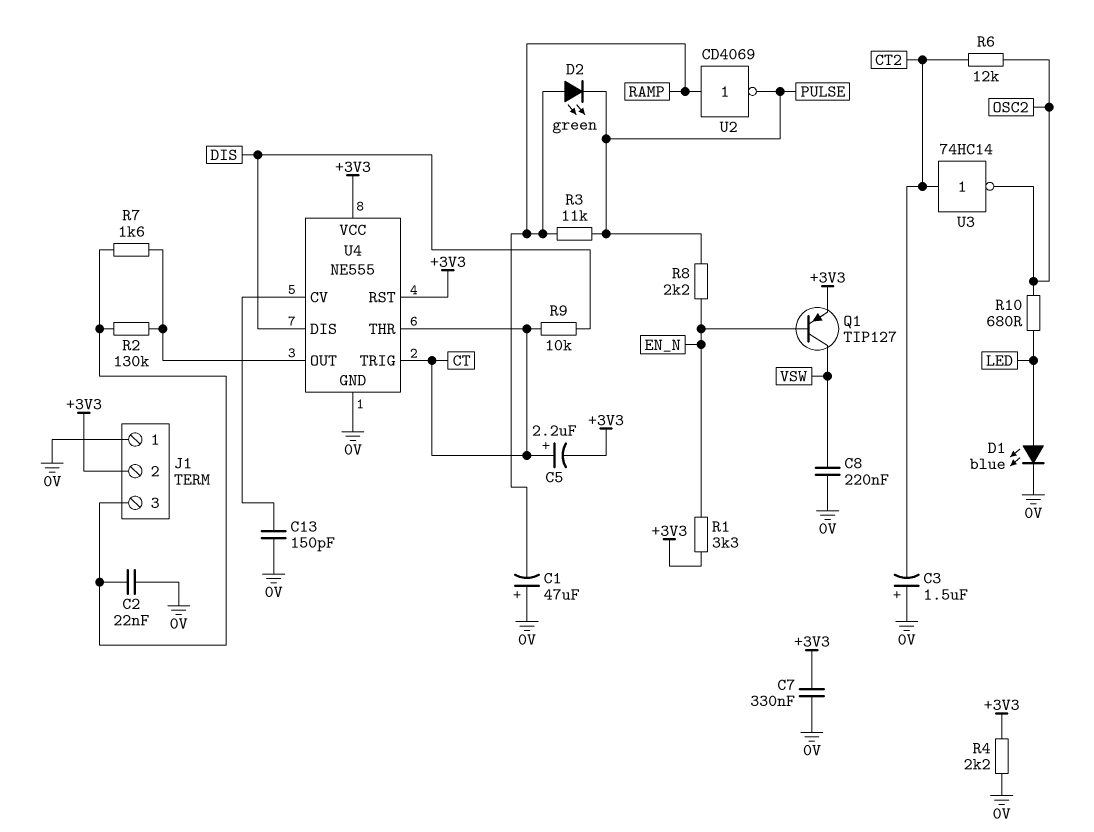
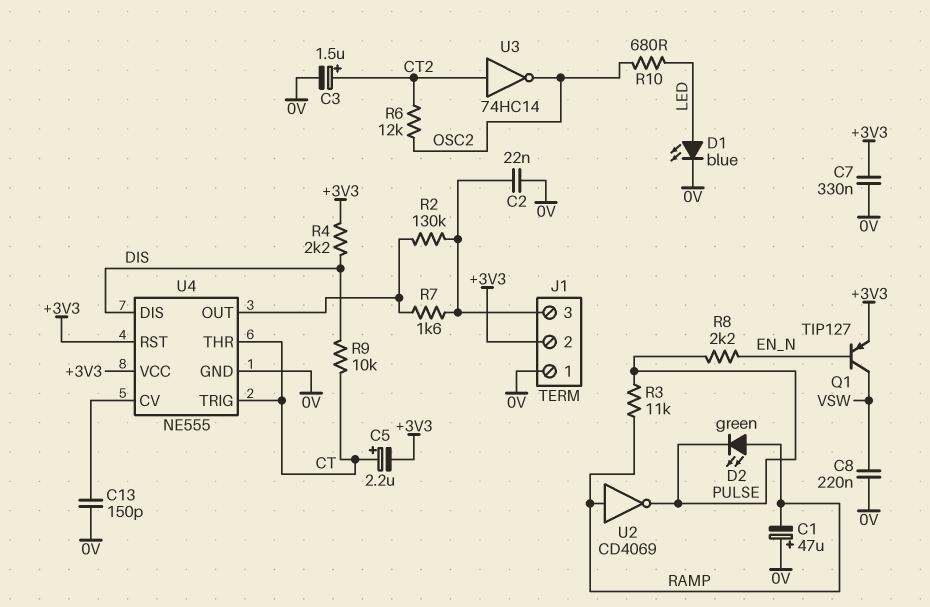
C3: 1.5uF (plus 0V, minus CT2) -> 1.5uF (plus CT2, minus 0V)
R1: 3.3k (+3V3, EN_N) -> none
R4: 2.2k (+3V3, 0V) -> 2.2k (+3V3, DIS)

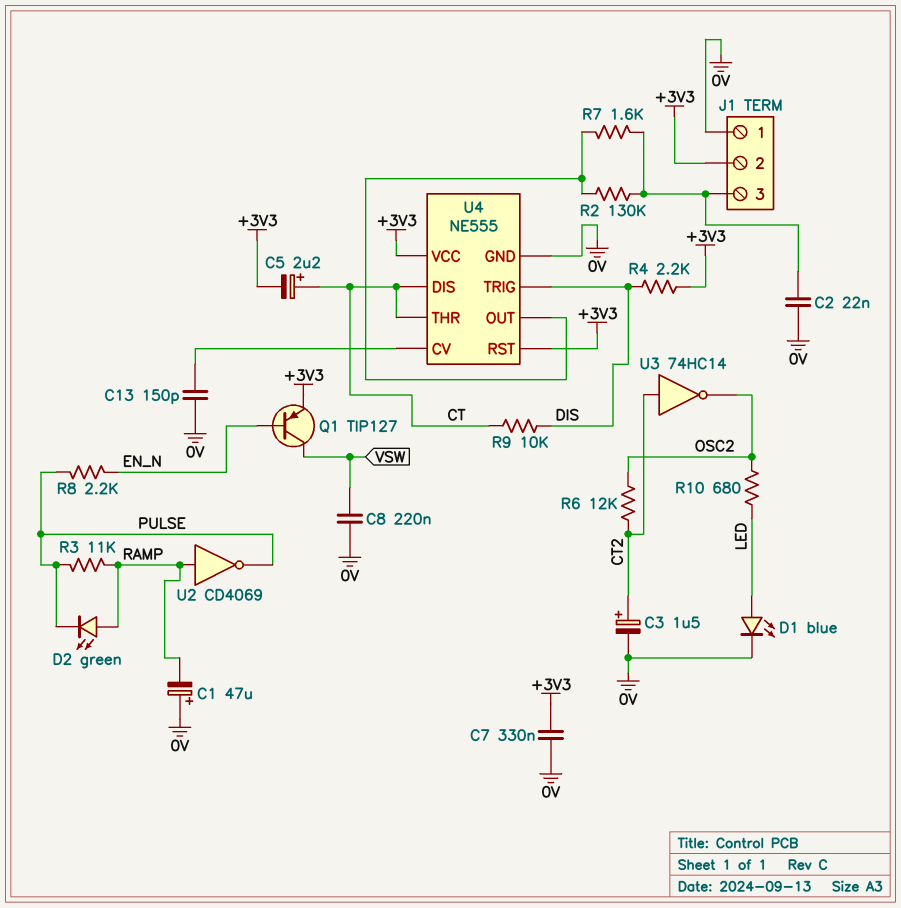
U4 pin DIS: DIS -> CT
U4 pin TRIG: CT -> DIS

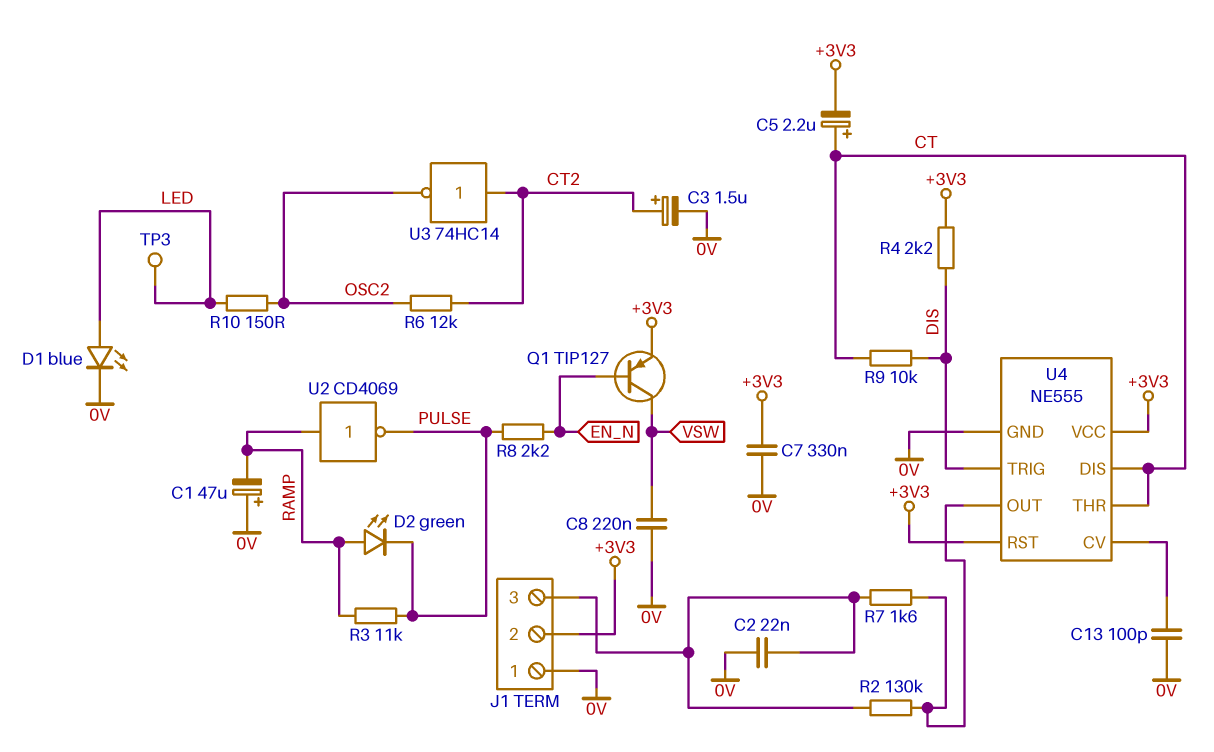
C13: 150pF (0V, U4/CV) -> 100pF (0V, U4/CV)
R10: 680 (LED, OSC2) -> 150 (LED, OSC2)
TP3: none -> test point (LED)

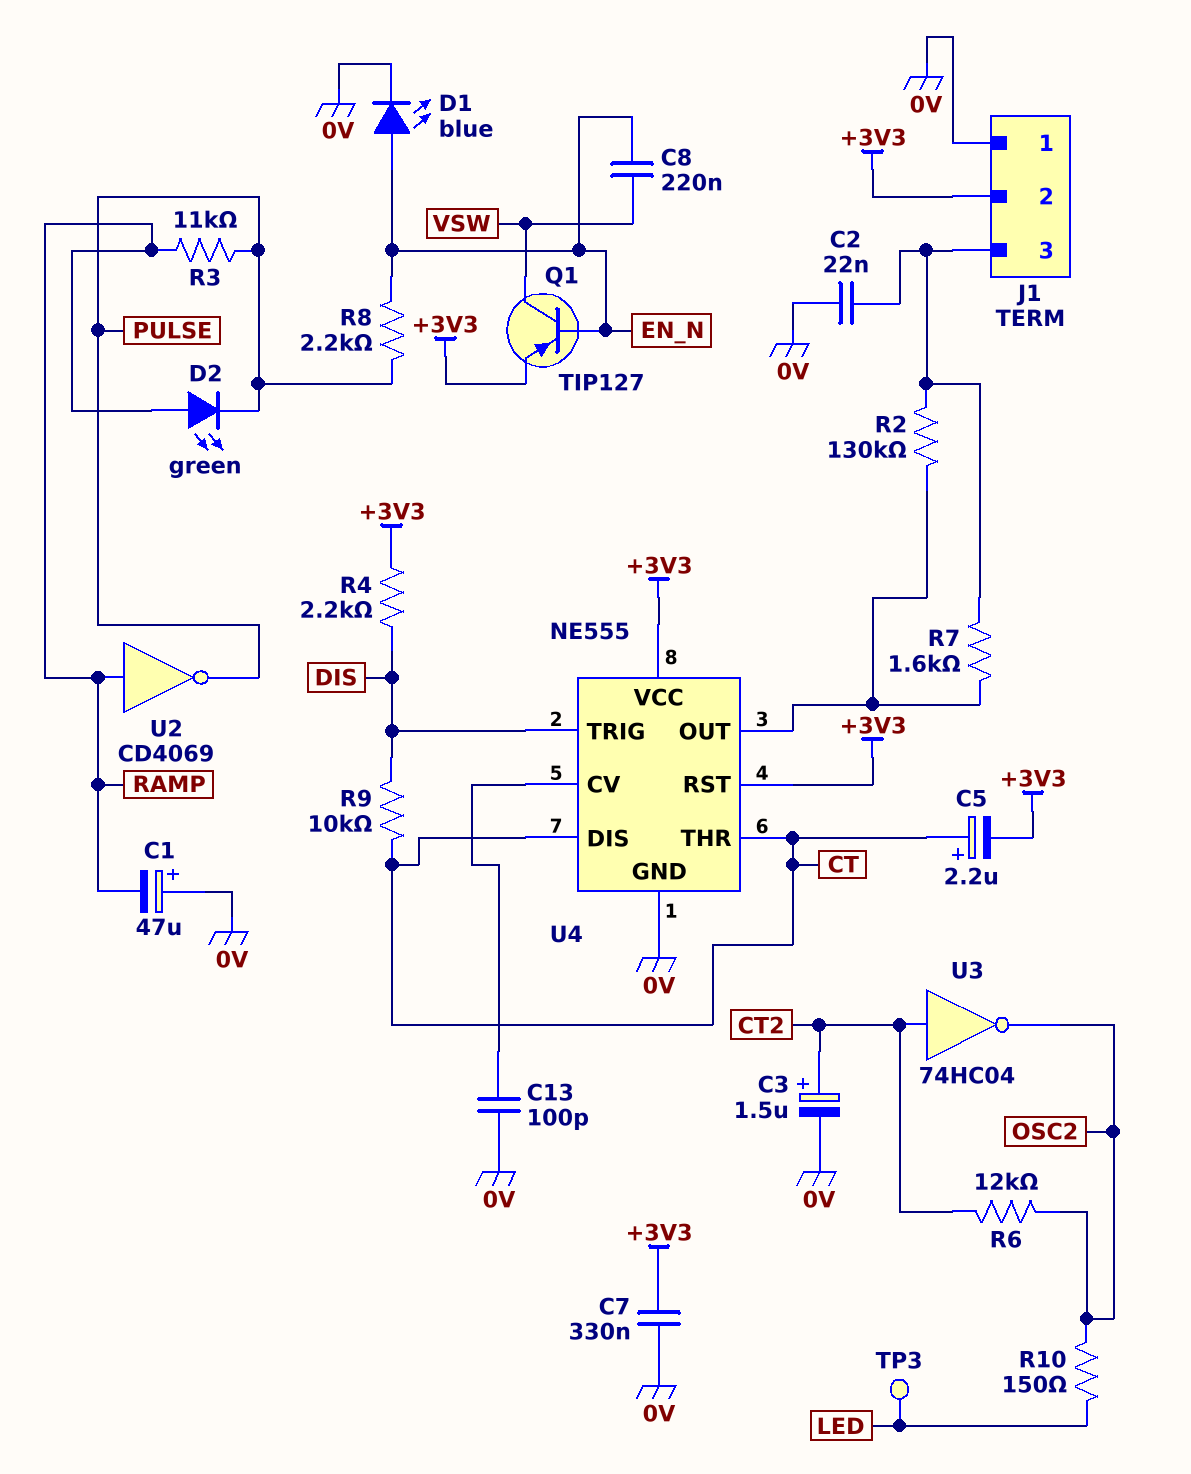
C8: 220nF (0V, VSW) -> 220nF (EN_N, VSW)
D1: LED blue (A LED, K 0V) -> LED blue (A EN_N, K 0V)
U3: NOT 74HC14 (in CT2, out OSC2) -> NOT 74HC04 (in CT2, out OSC2)

